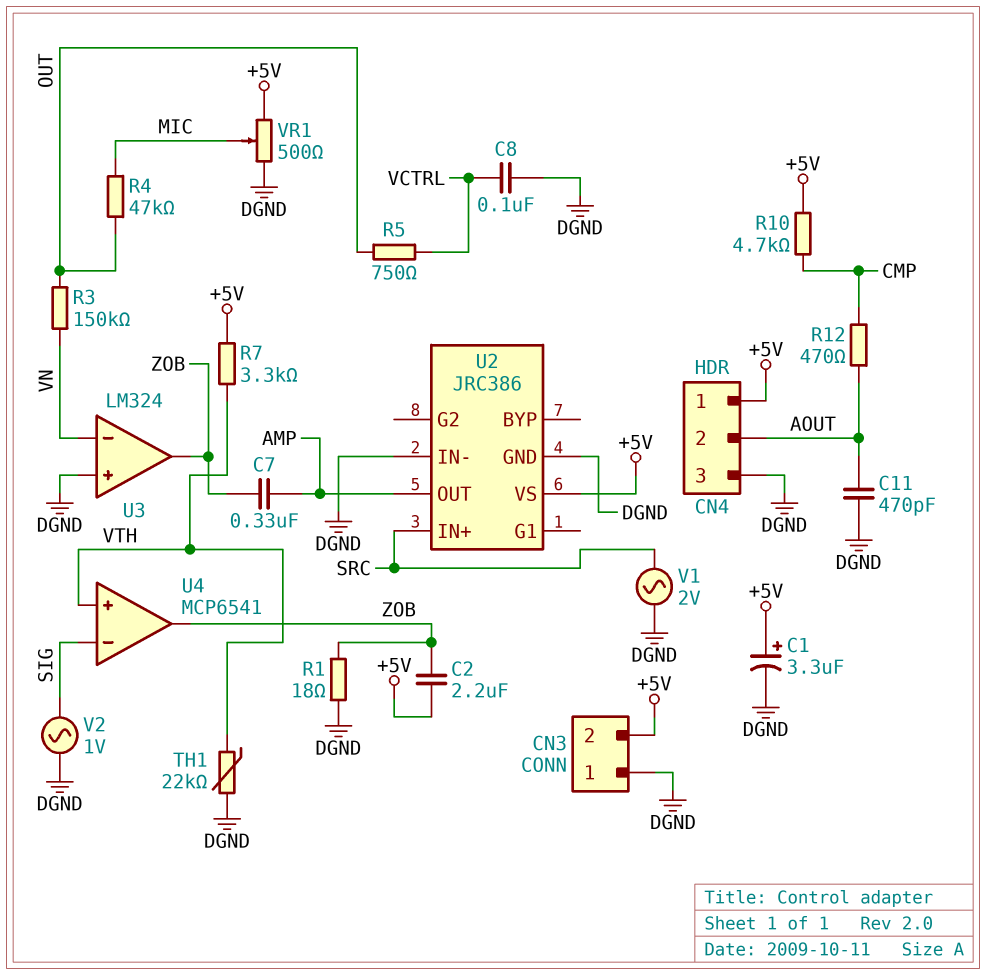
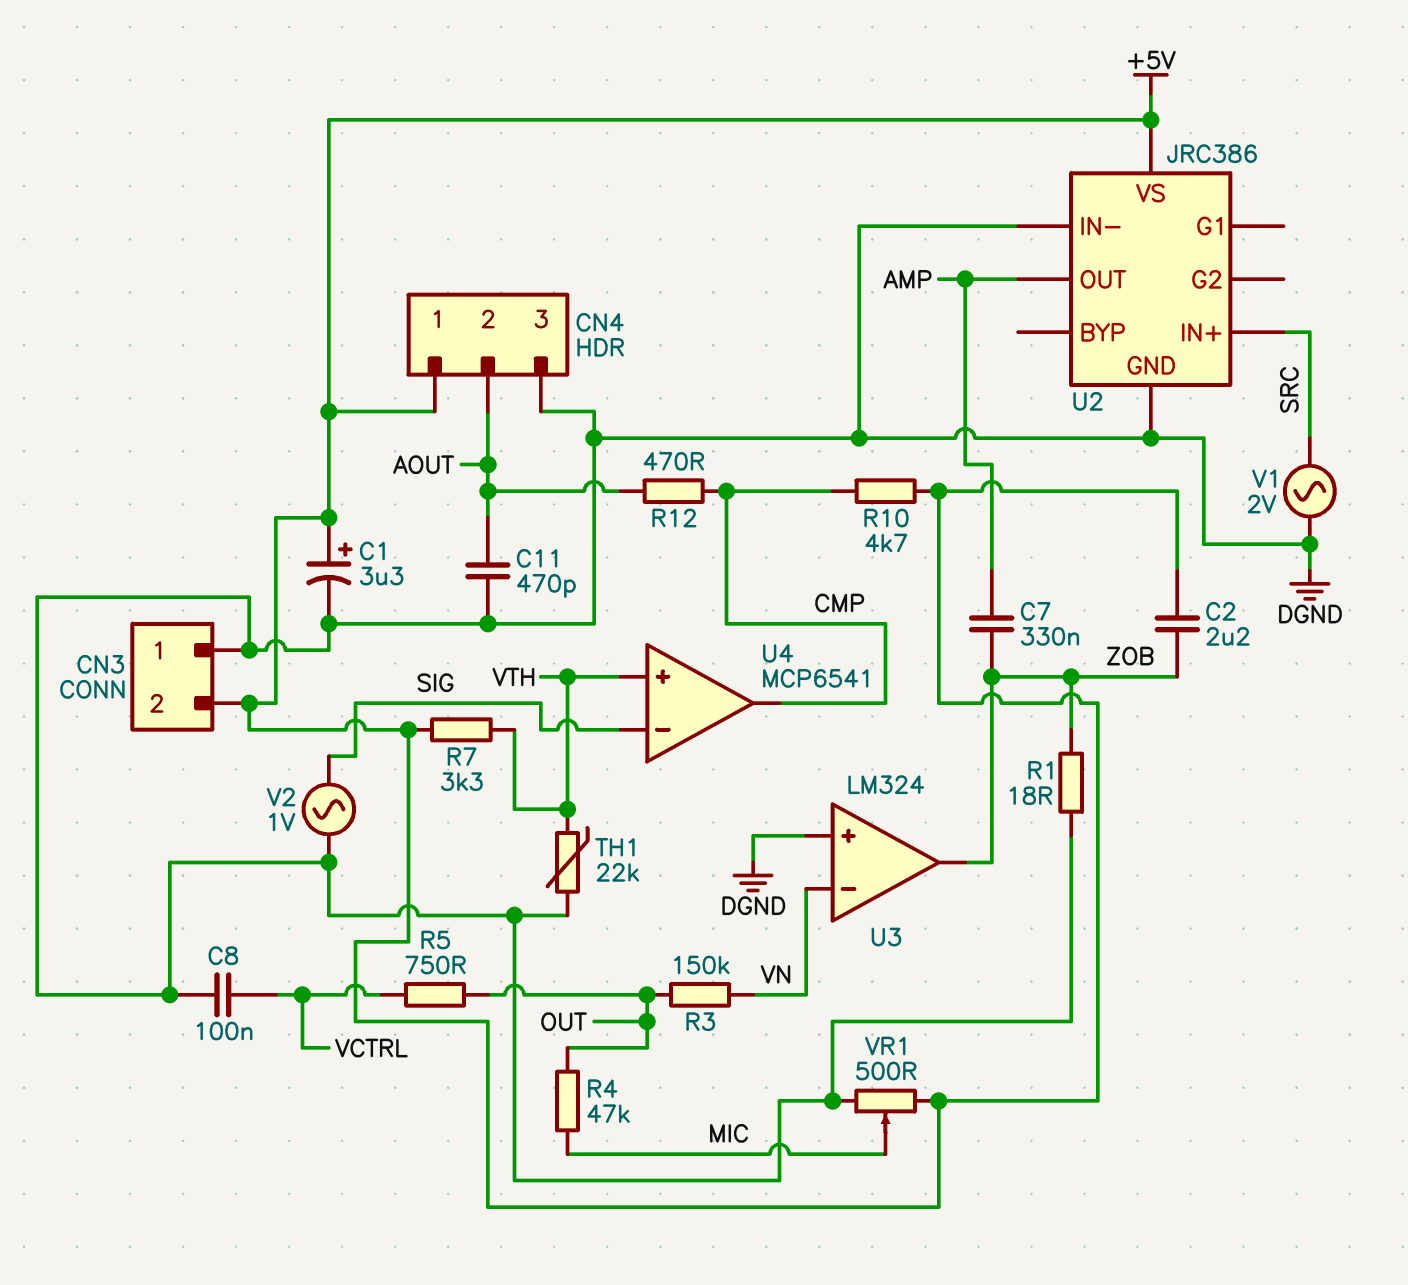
U4 pin out: ZOB -> CMP

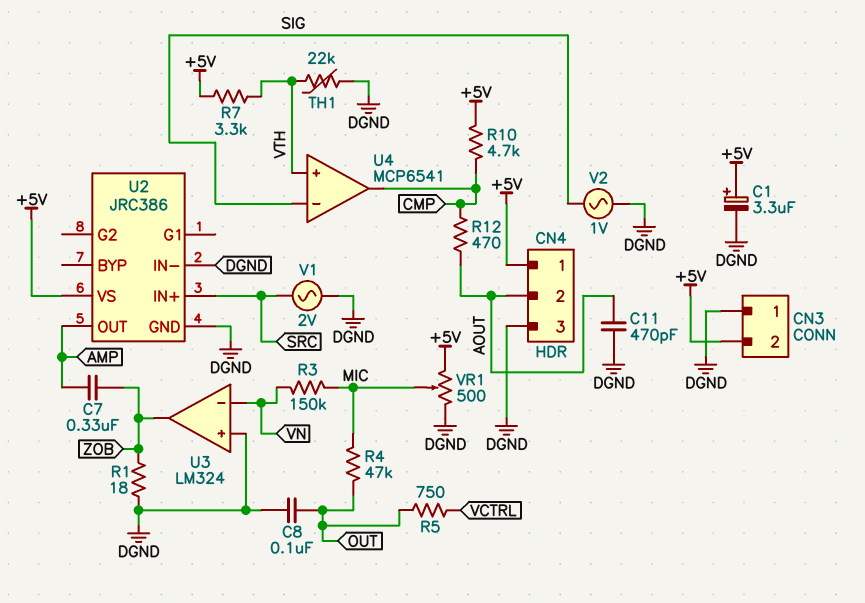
C2: 2.2uF (+5V, ZOB) -> none
C8: 100nF (DGND, VCTRL) -> 100nF (DGND, OUT)
R3: 150k (OUT, VN) -> 150k (MIC, VN)

